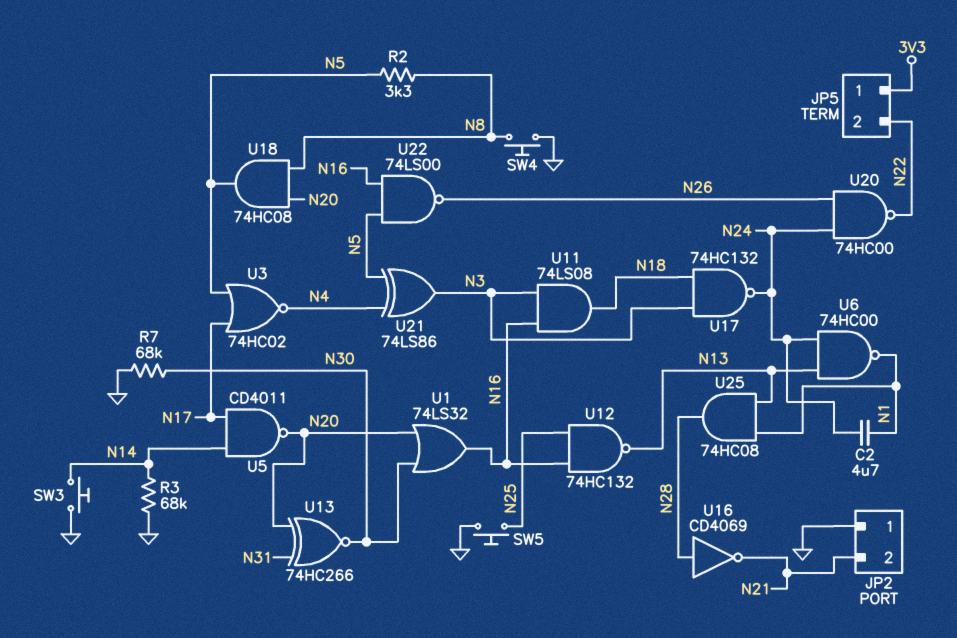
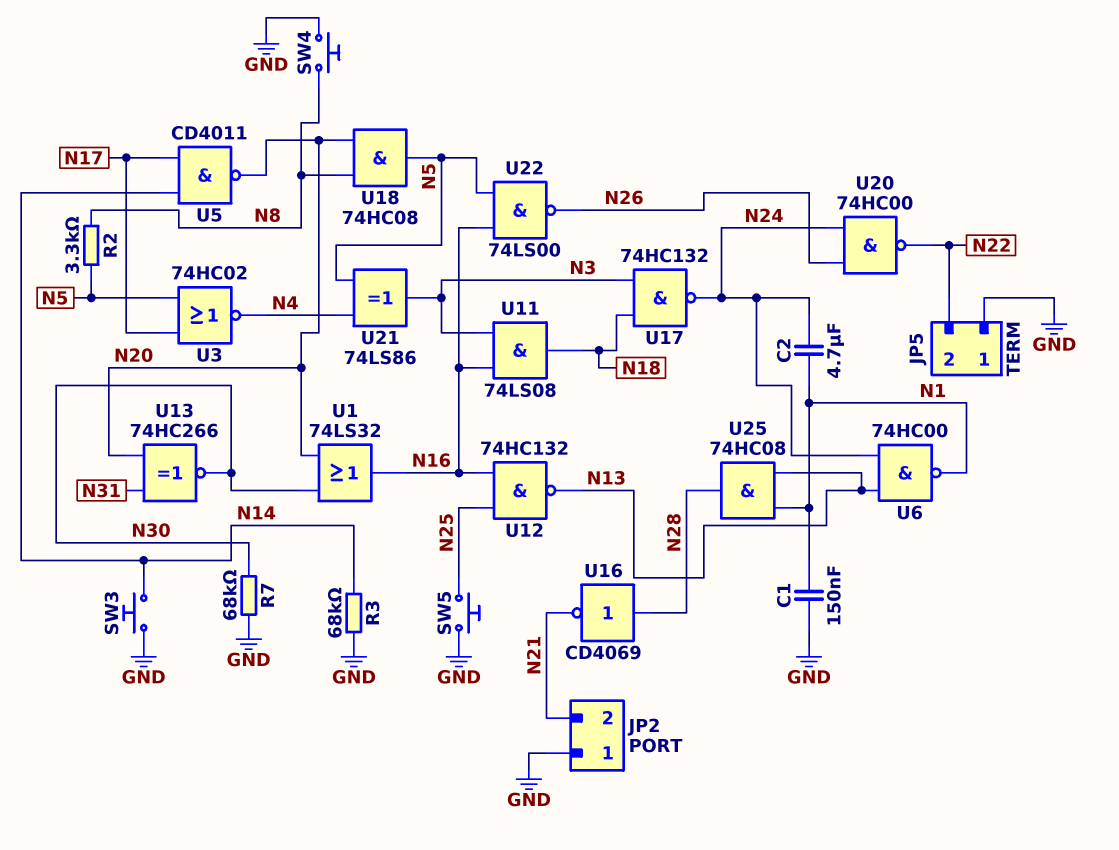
C1: none -> 150nF (GND, N1)
JP5 pin 1: 3V3 -> GND

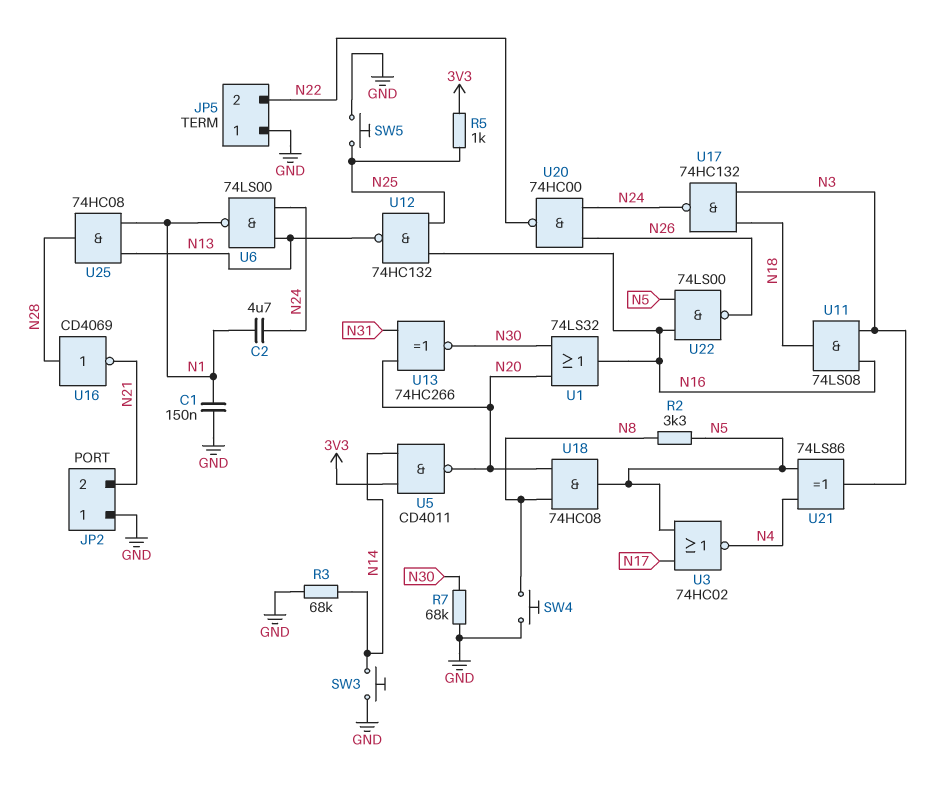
R5: none -> 1k (3V3, N25)
U5: NAND CD4011 (in N14, in N17, out N20) -> NAND CD4011 (in 3V3, in N14, out N20)
U6: NAND 74HC00 (in N13, in N24, out N1) -> NAND 74LS00 (in N13, in N24, out N1)

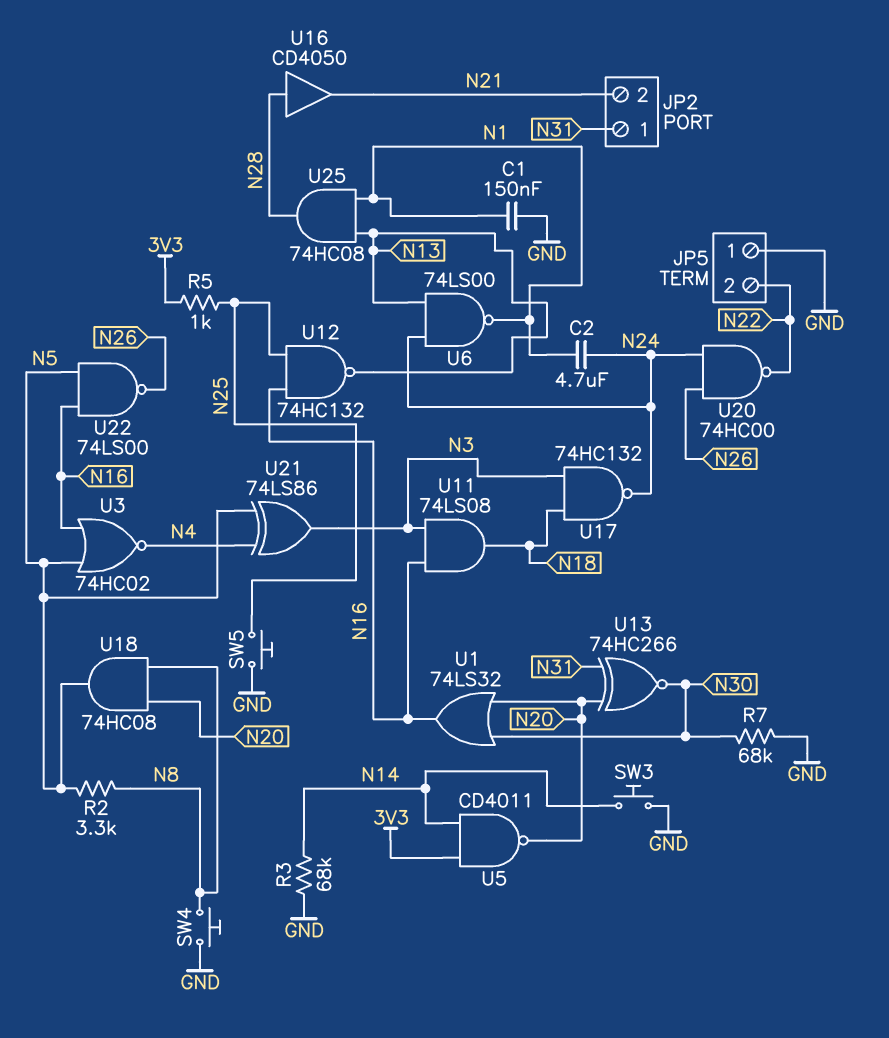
JP2 pin 1: GND -> N31
U3: NOR 74HC02 (in N5, in N17, out N4) -> NOR 74HC02 (in N5, in N16, out N4)
U16: NOT CD4069 (in N28, out N21) -> buffer CD4050 (in N28, out N21)

